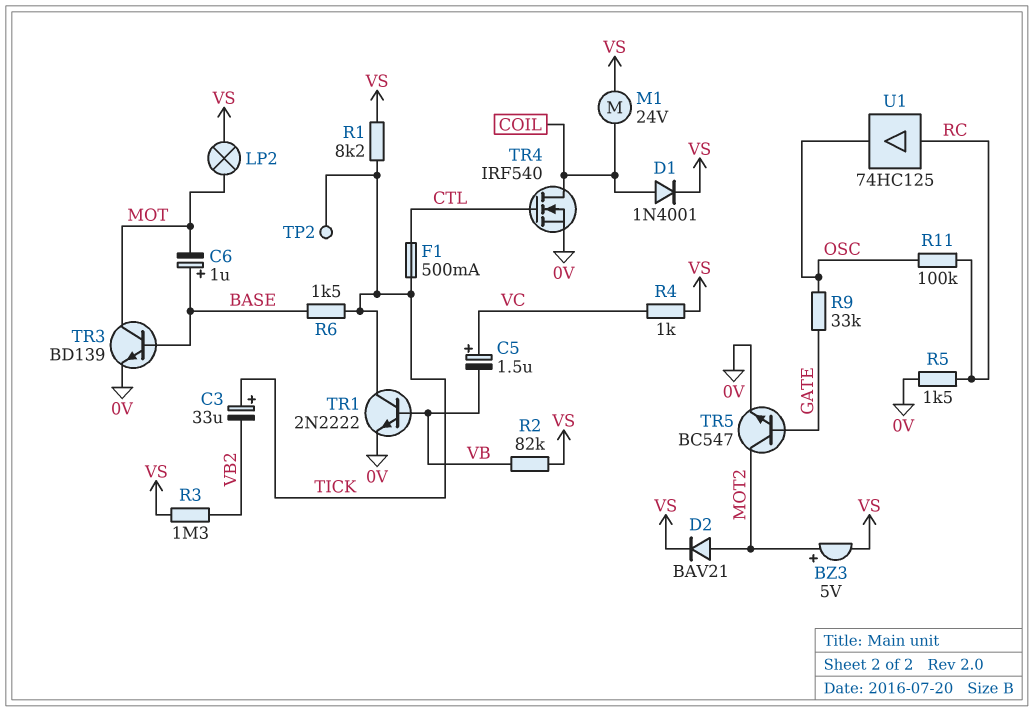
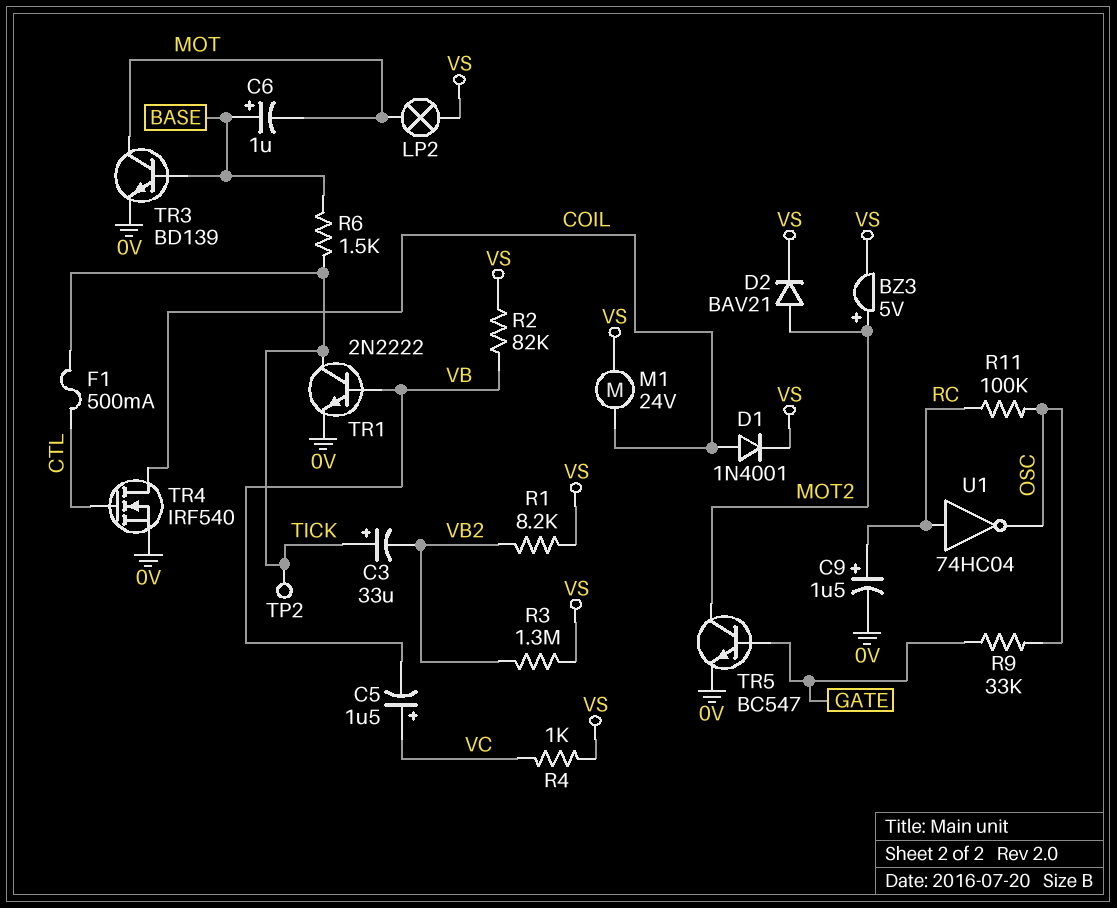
C9: none -> 1.5uF (plus RC, minus 0V)
R1: 8.2k (TICK, VS) -> 8.2k (VB2, VS)
R5: 1.5k (0V, RC) -> none
U1: buffer 74HC125 (in RC, out OSC) -> NOT 74HC04 (in RC, out OSC)

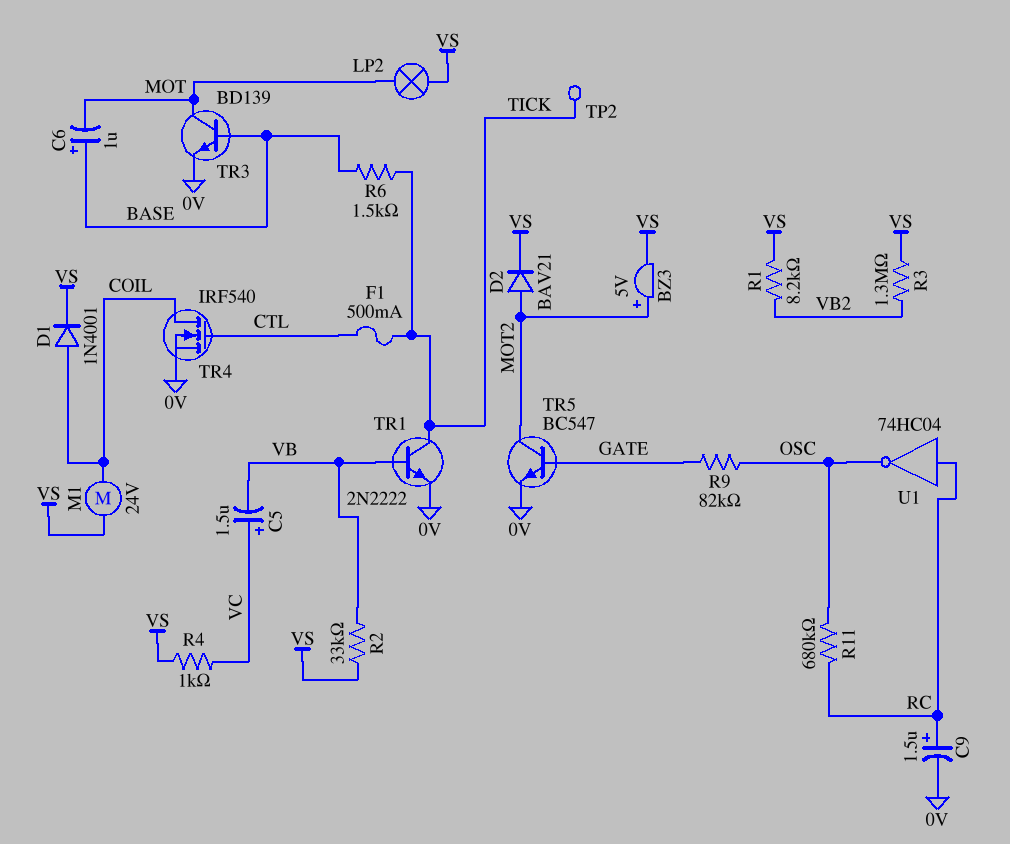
C3: 33uF (plus TICK, minus VB2) -> none
R2: 82k (VB, VS) -> 33k (VB, VS)
R9: 33k (GATE, OSC) -> 82k (GATE, OSC)
R11: 100k (OSC, RC) -> 680k (OSC, RC)

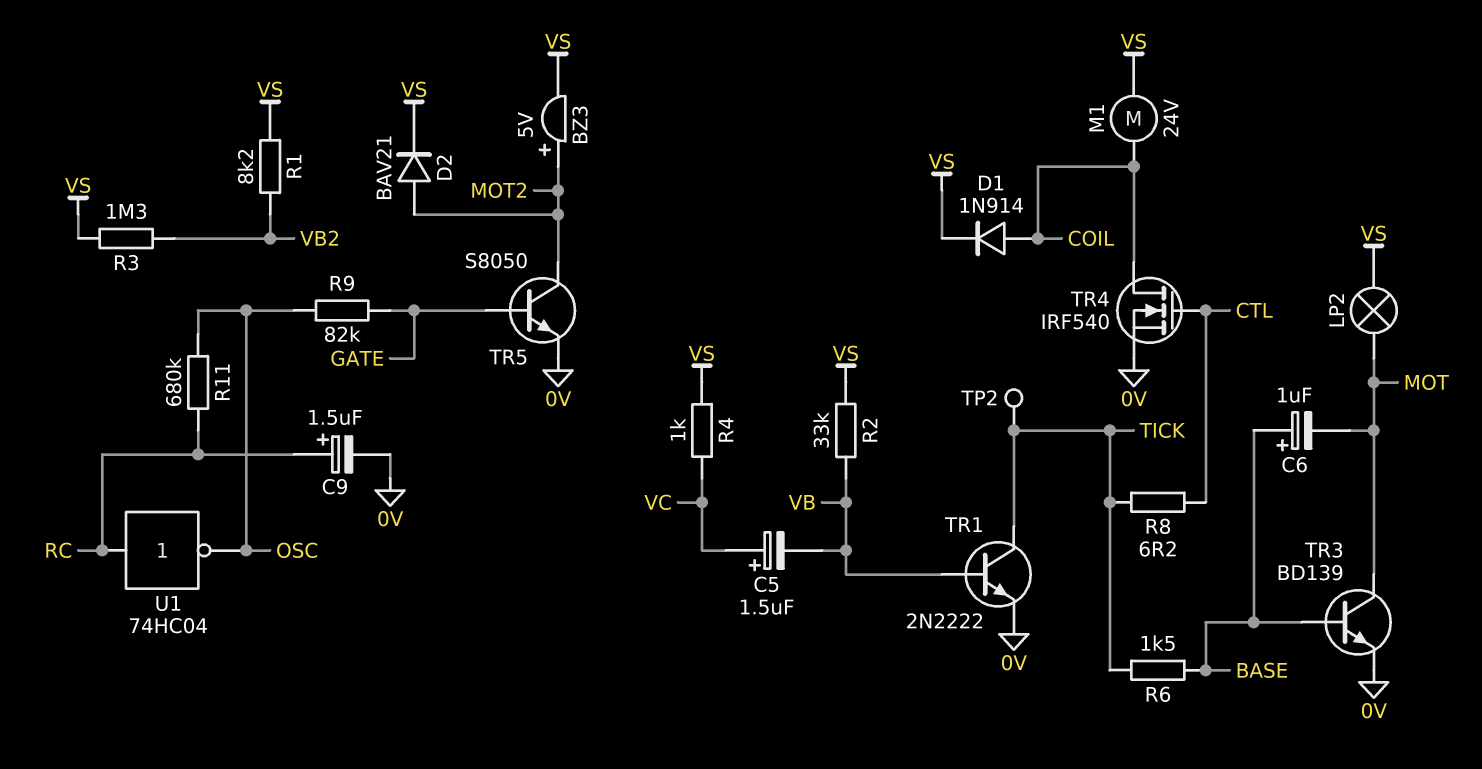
D1: diode 1N4001 (A COIL, K VS) -> diode 1N914 (A COIL, K VS)
F1: 500mA (CTL, TICK) -> none
R8: none -> 6.2 (CTL, TICK)
TR5: NPN BC547 (B GATE, C MOT2, E 0V) -> NPN S8050 (B GATE, C MOT2, E 0V)

